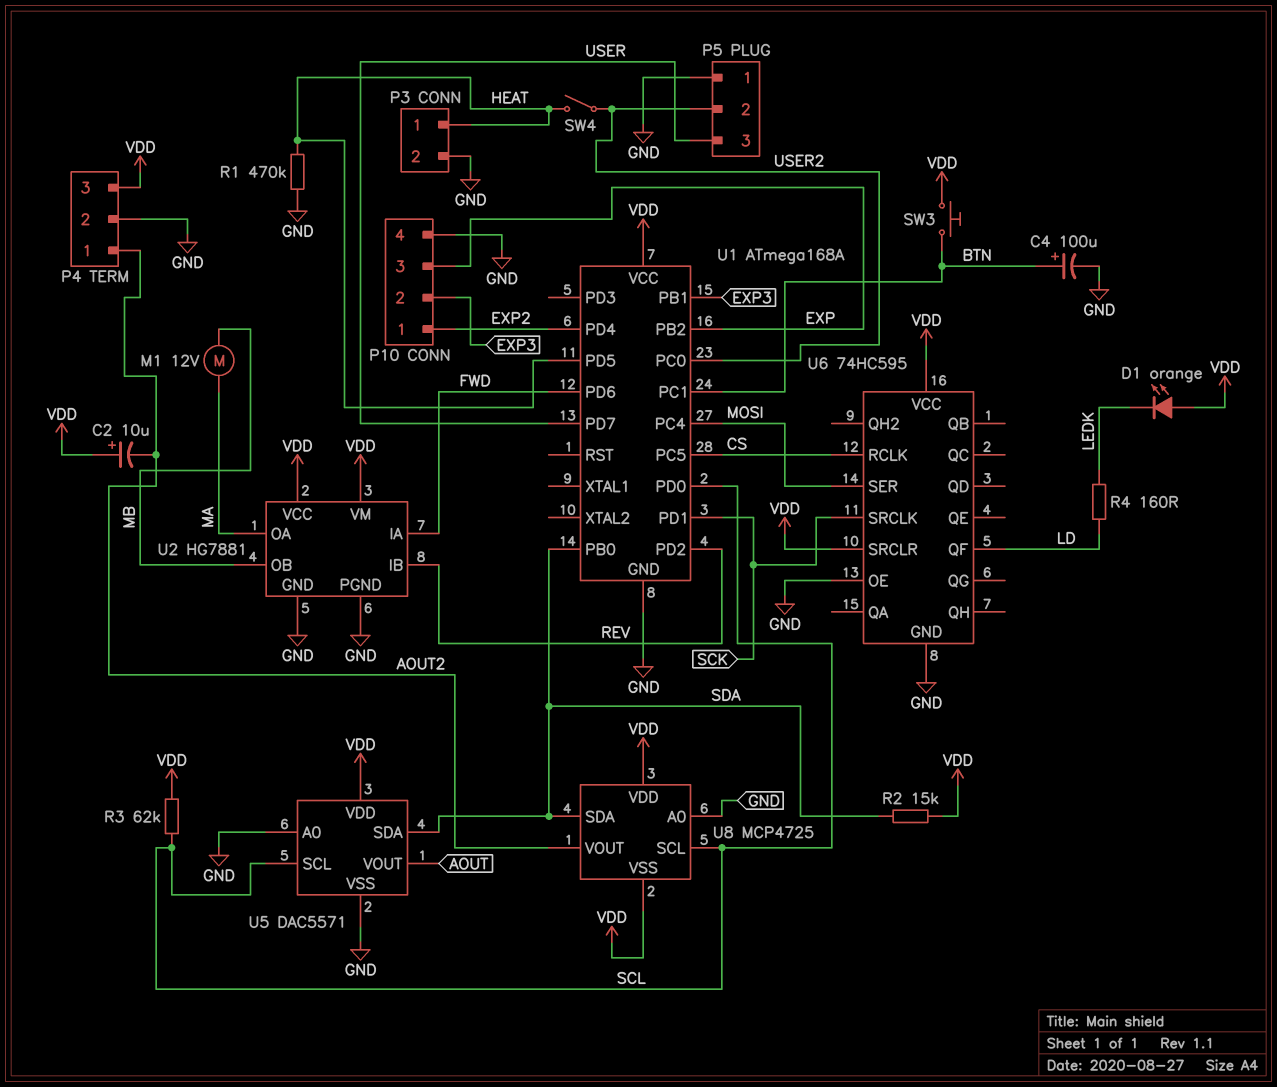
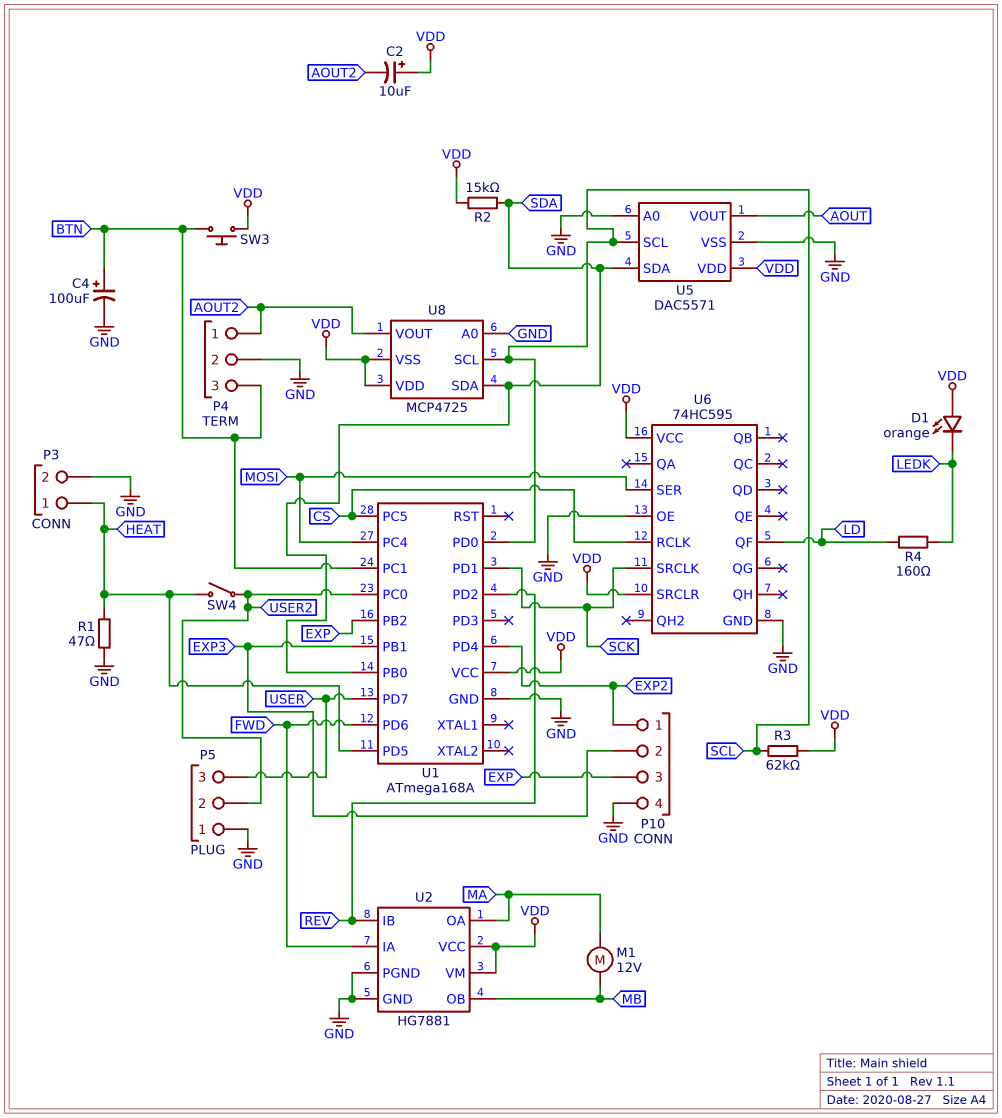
P4 pin 3: VDD -> BTN
R1: 470k (GND, HEAT) -> 47 (GND, HEAT)

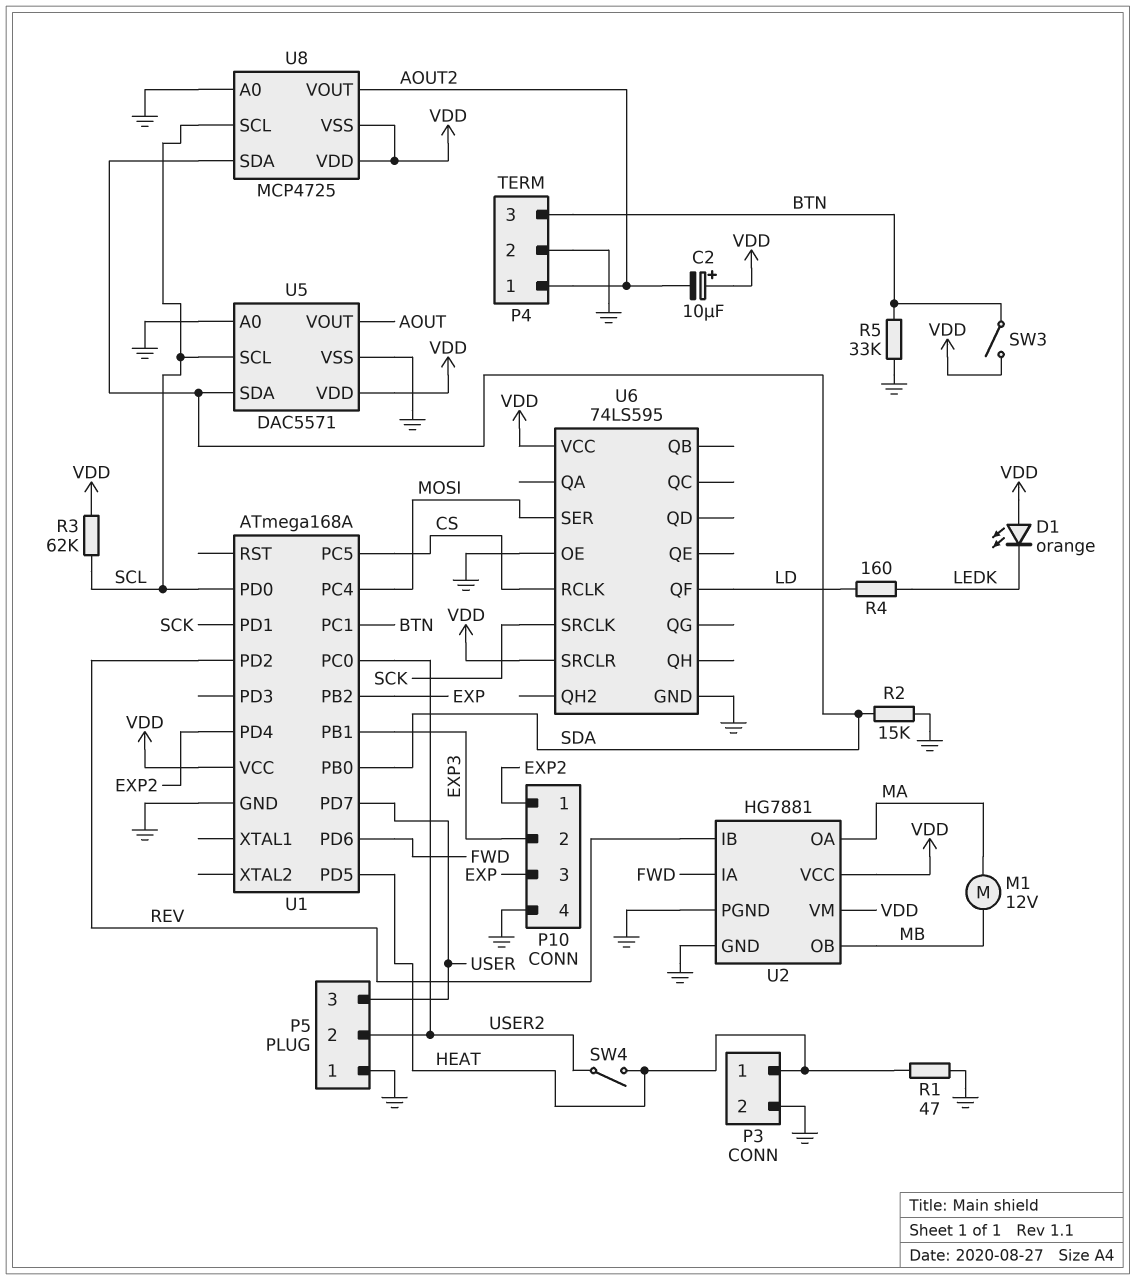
C4: 100uF (plus BTN, minus GND) -> none
R2: 15k (SDA, VDD) -> 15k (GND, SDA)
R5: none -> 33k (BTN, GND)
SW3: button (BTN, VDD) -> switch (BTN, VDD)
U6: 74HC595 -> 74LS595

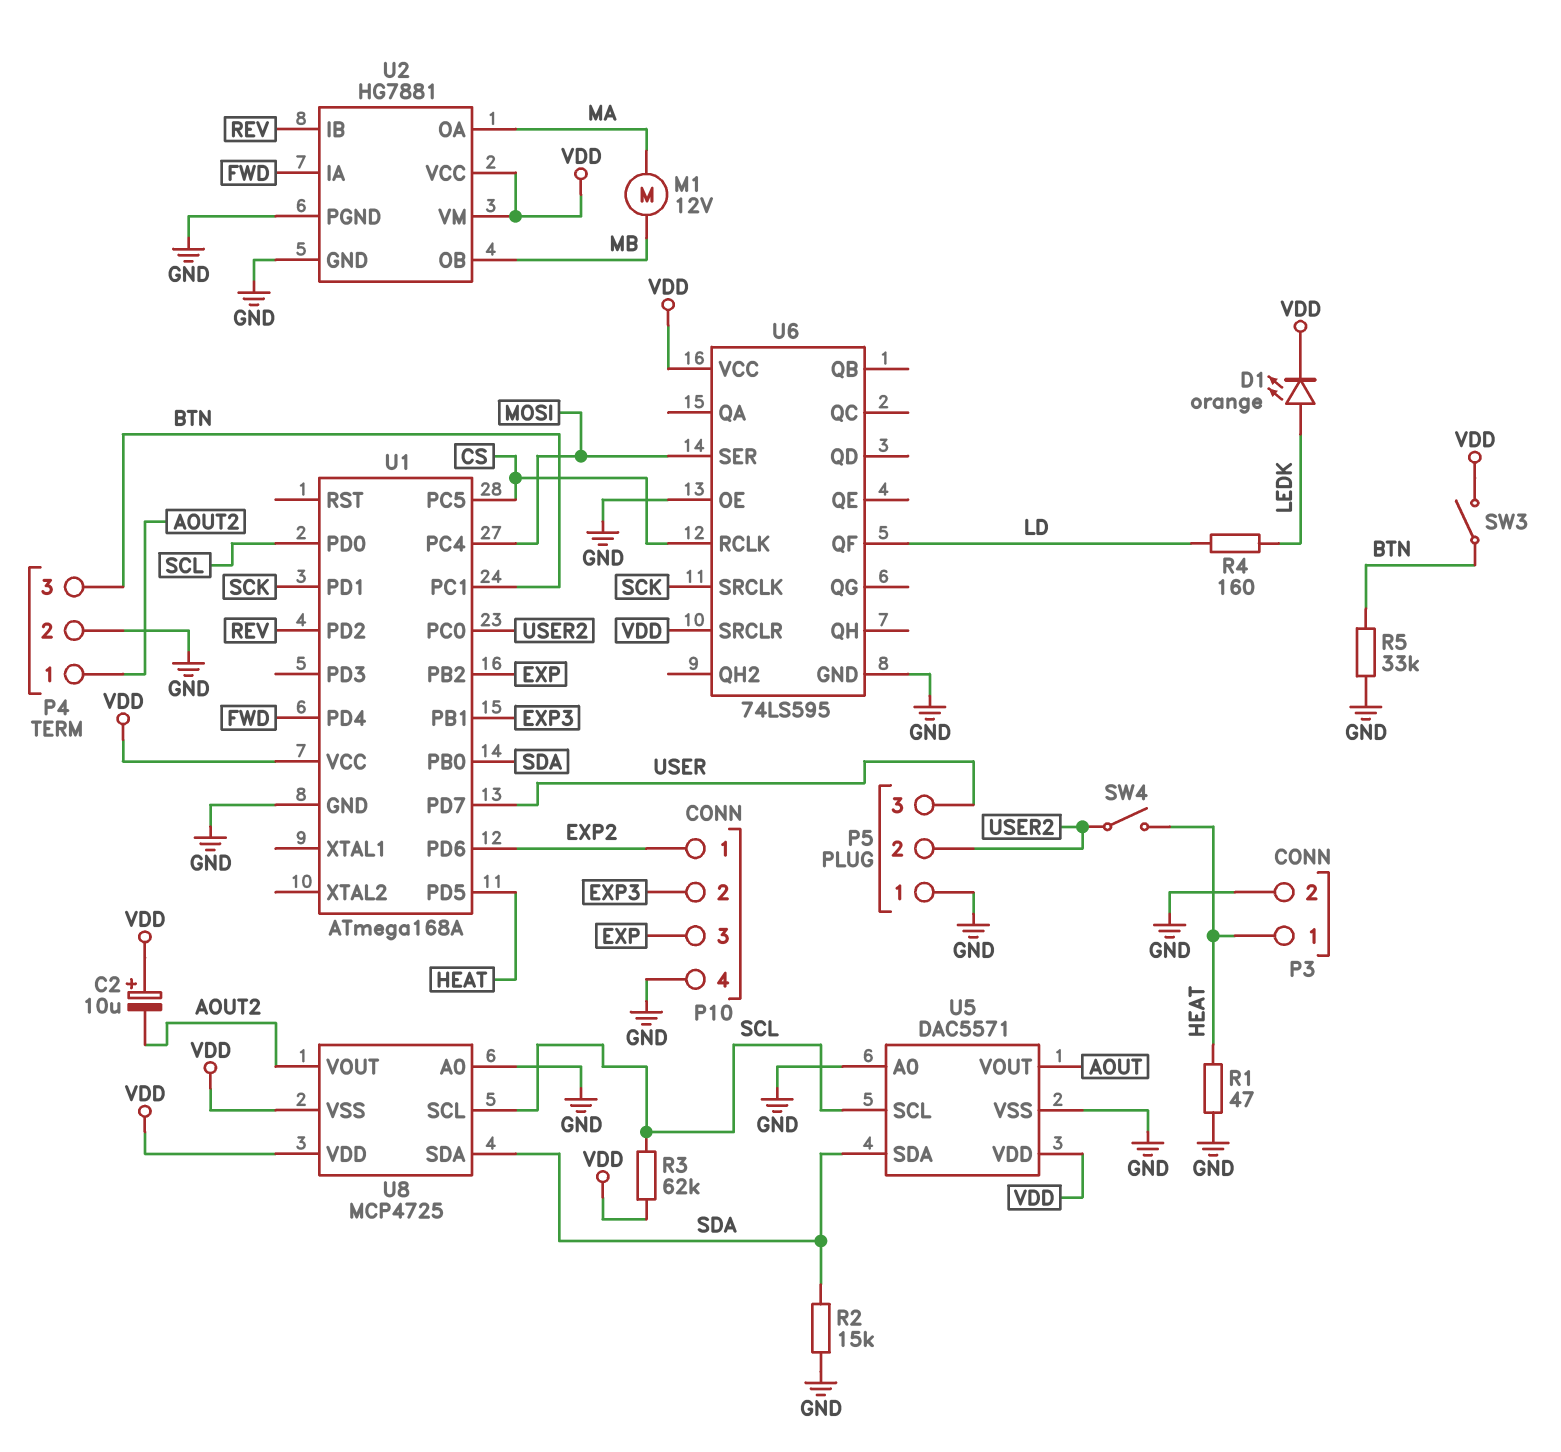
D1: LED orange (A VDD, K LEDK) -> LED orange (A LEDK, K VDD)
U1 pin PD4: EXP2 -> FWD
U1 pin PD6: FWD -> EXP2

